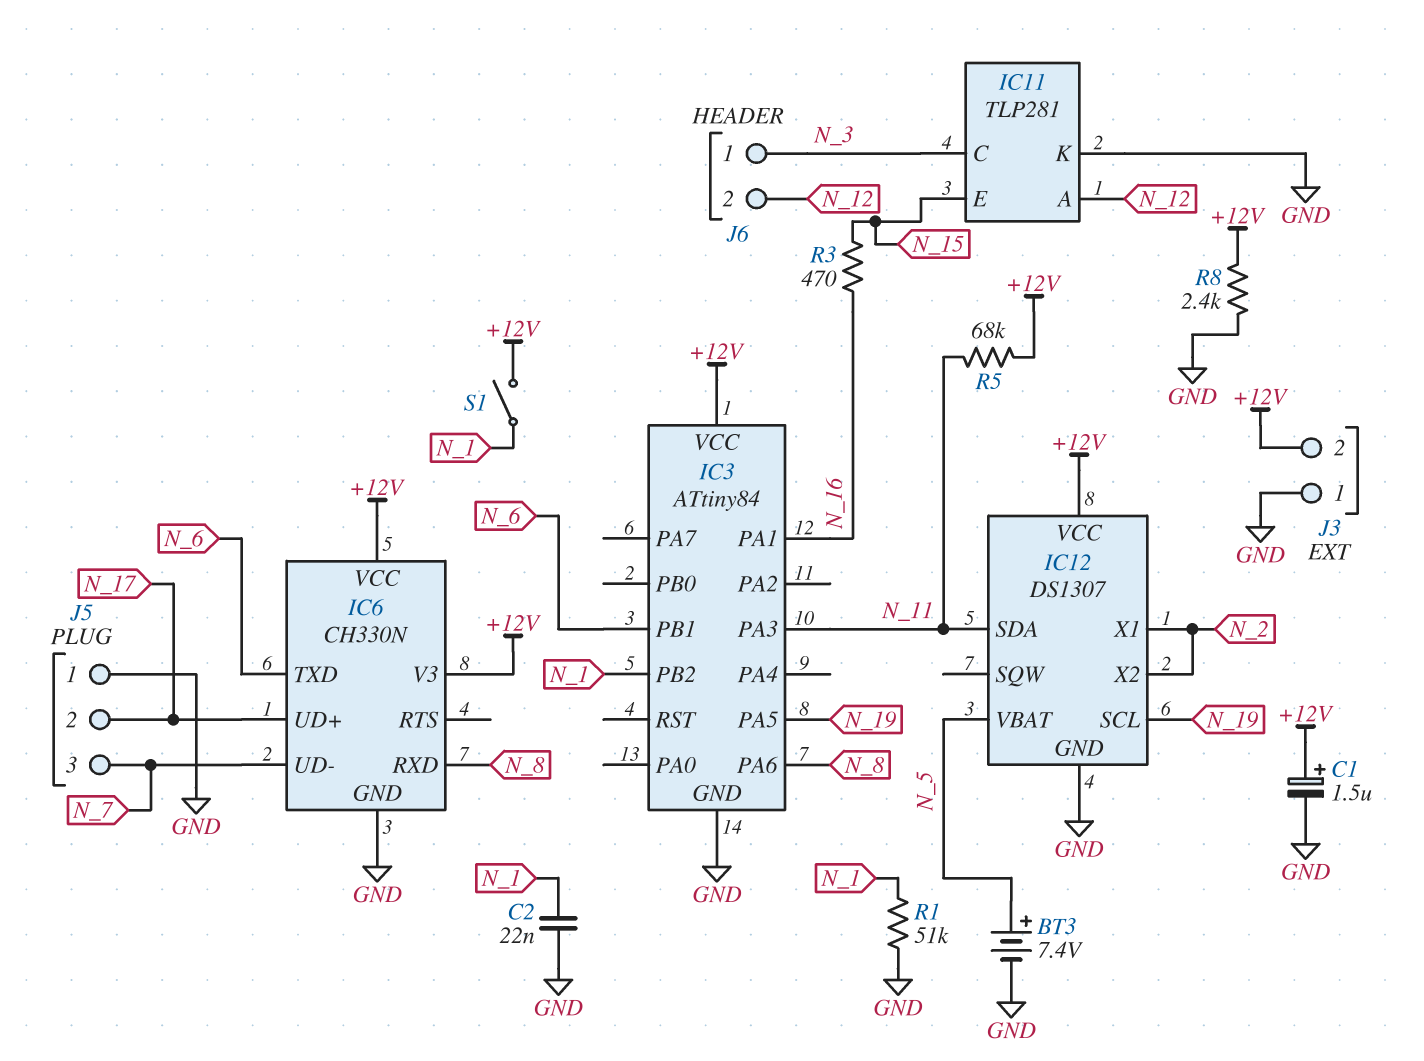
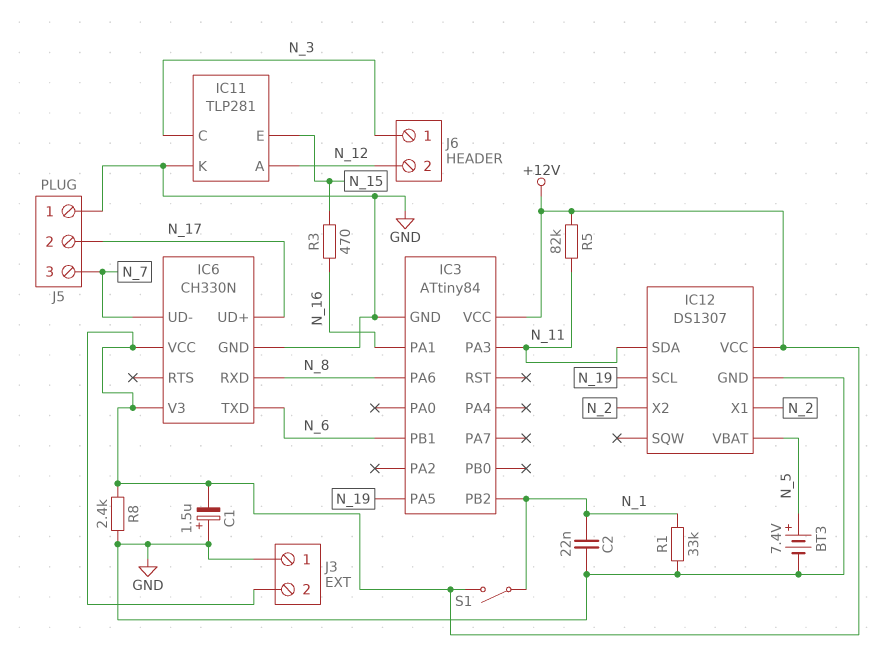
C1: 1.5uF (plus +12V, minus GND) -> 1.5uF (plus GND, minus +12V)
R1: 51k (GND, N_1) -> 33k (GND, N_1)
R5: 68k (+12V, N_11) -> 82k (+12V, N_11)

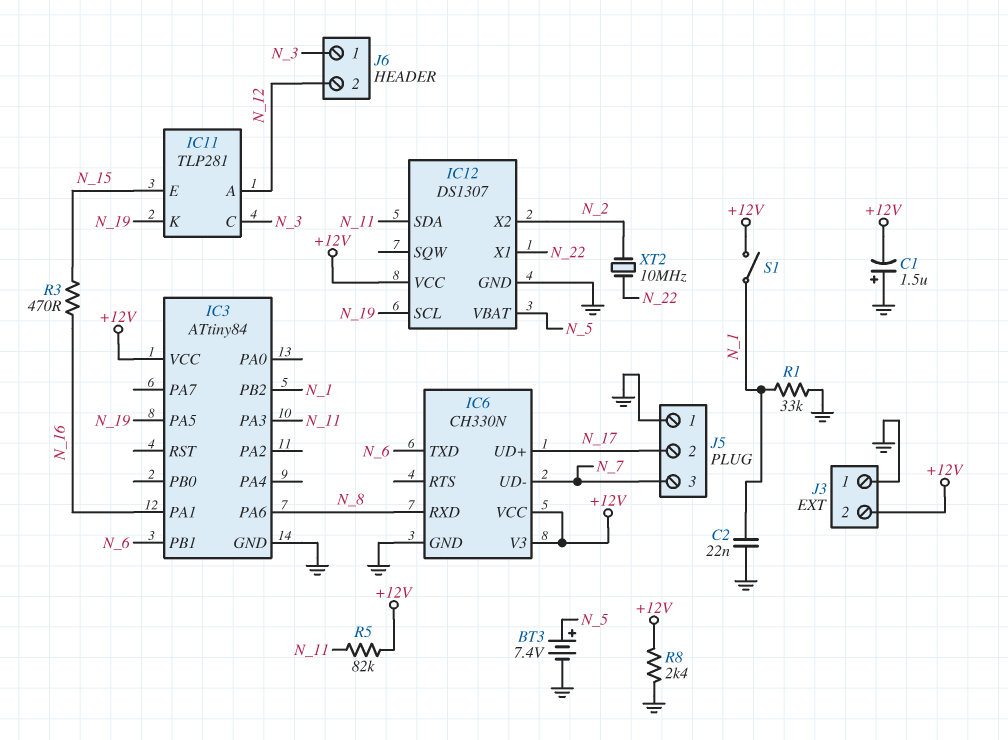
IC11 pin K: GND -> N_19
IC12 pin X1: N_2 -> N_22
XT2: none -> 10MHz (N_2, N_22)

